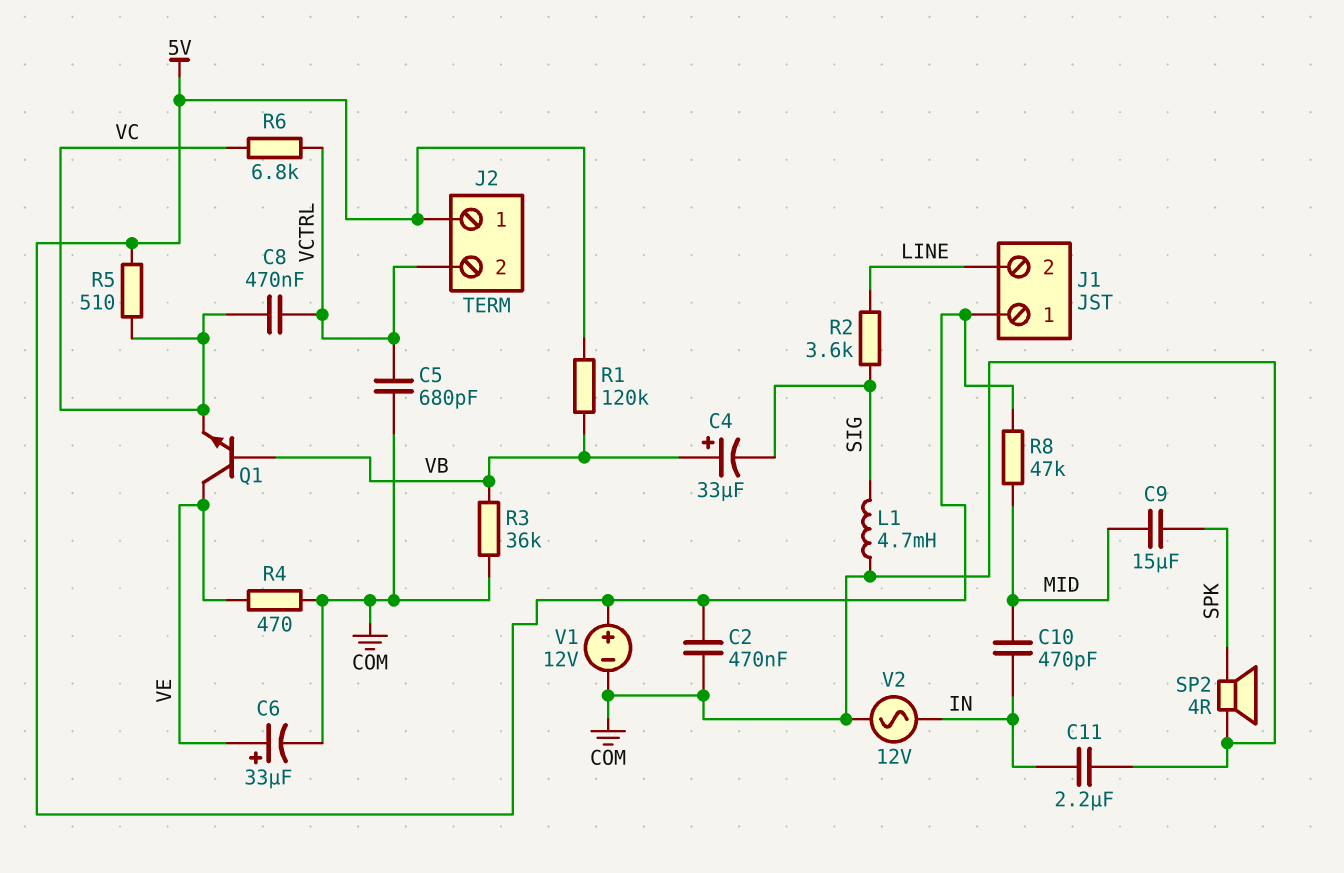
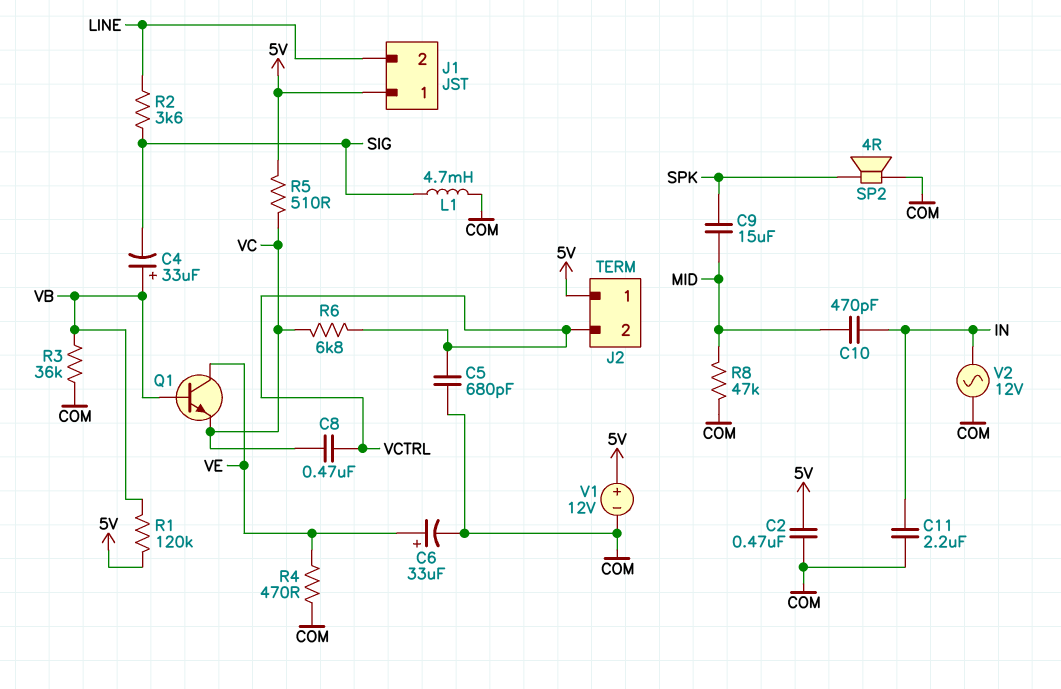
R8: 47k (5V, MID) -> 47k (COM, MID)

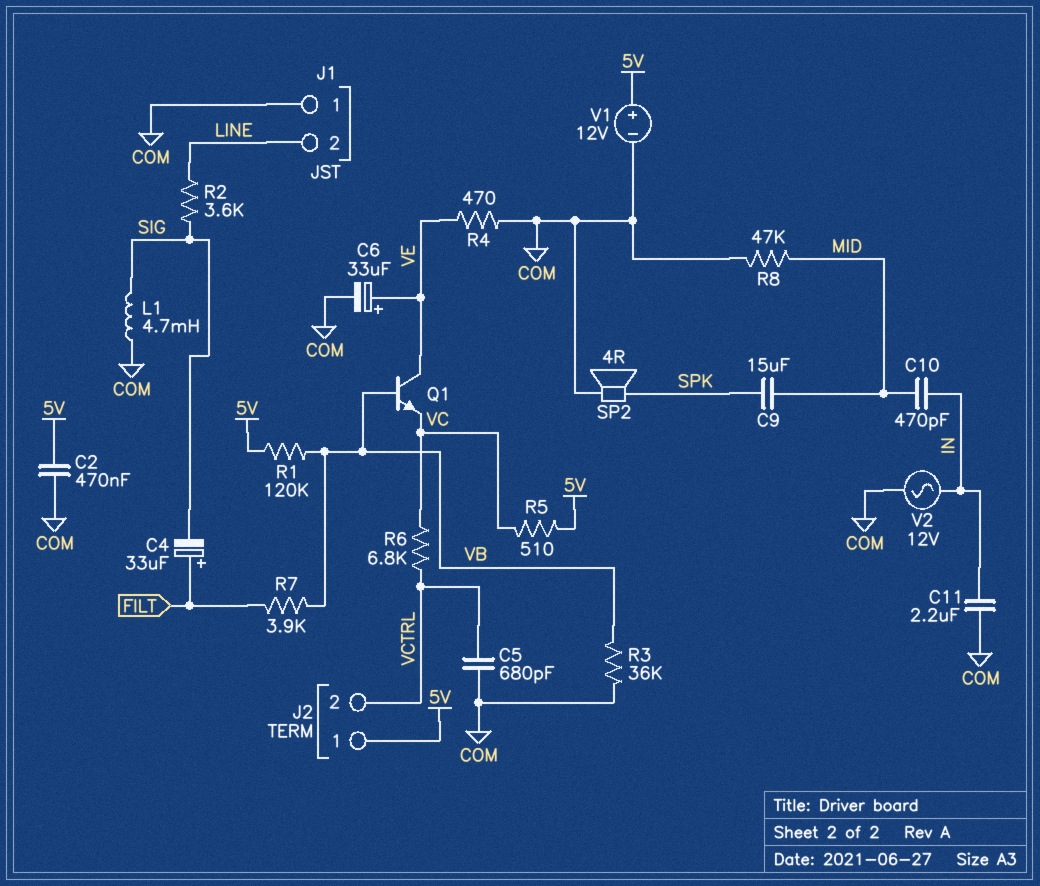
C4: 33uF (plus VB, minus SIG) -> 33uF (plus FILT, minus SIG)
C8: 470nF (VC, VCTRL) -> none
J1 pin 1: 5V -> COM
R7: none -> 3.9k (FILT, VB)

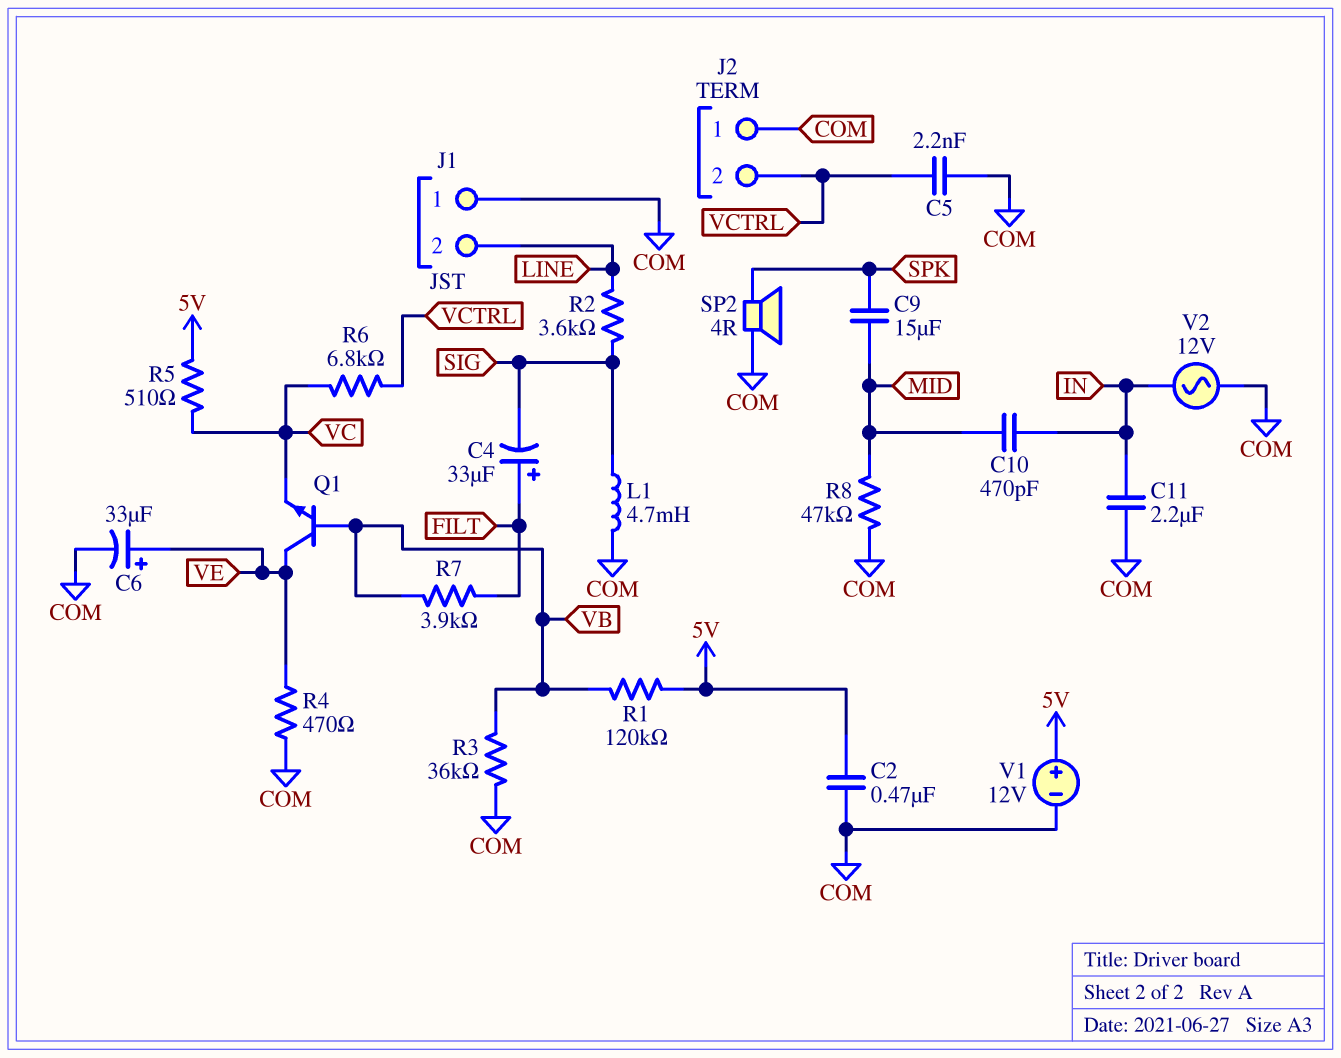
C5: 680pF (COM, VCTRL) -> 2.2nF (COM, VCTRL)
J2 pin 1: 5V -> COM

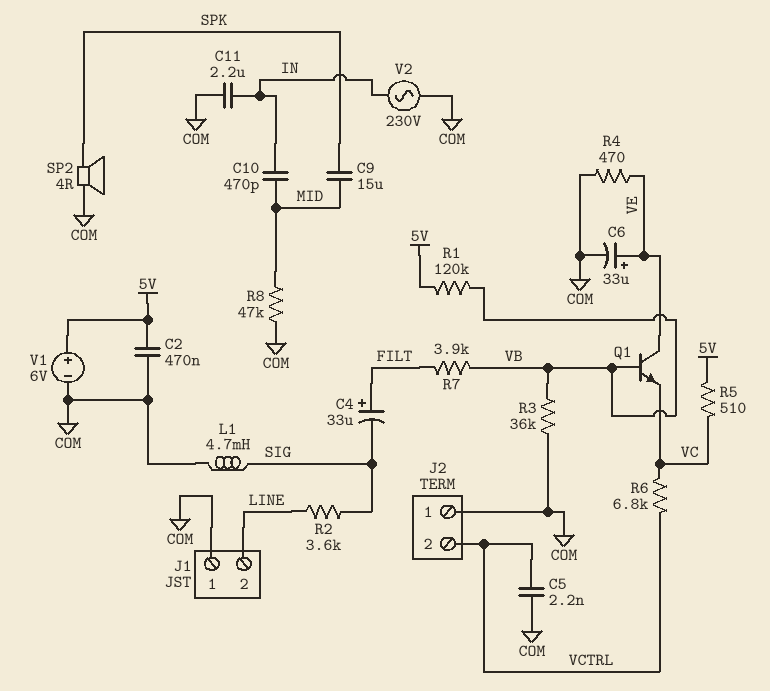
V1: 12V (plus 5V, minus COM) -> 6V (plus 5V, minus COM)
V2: AC 12V (COM, IN) -> AC 230V (COM, IN)

